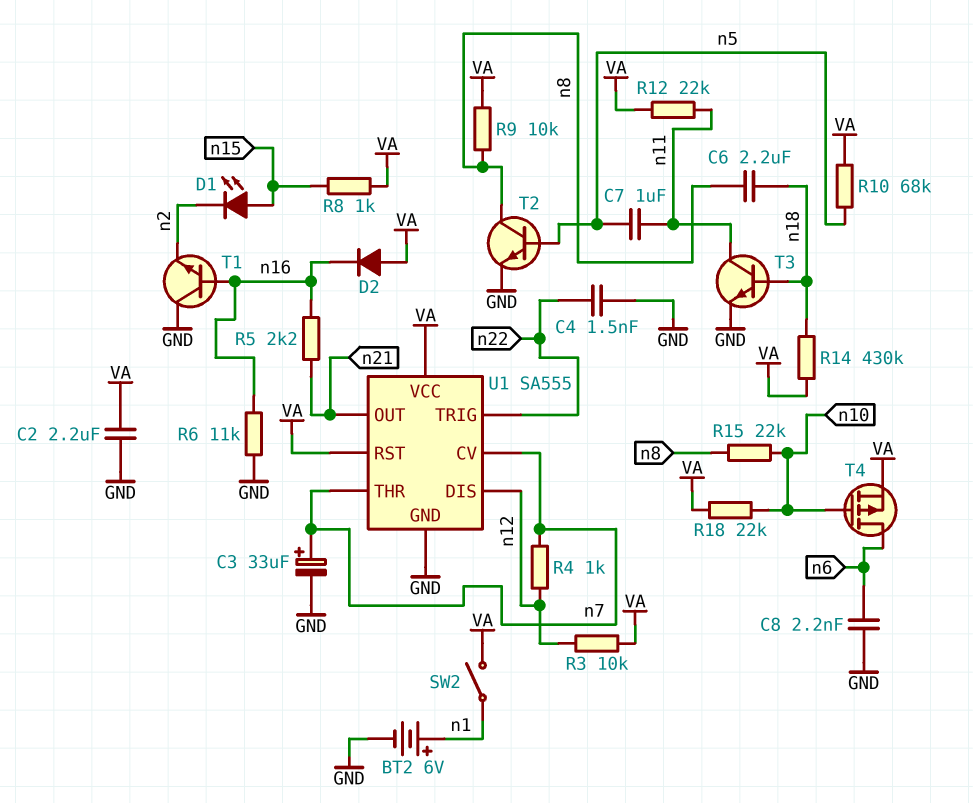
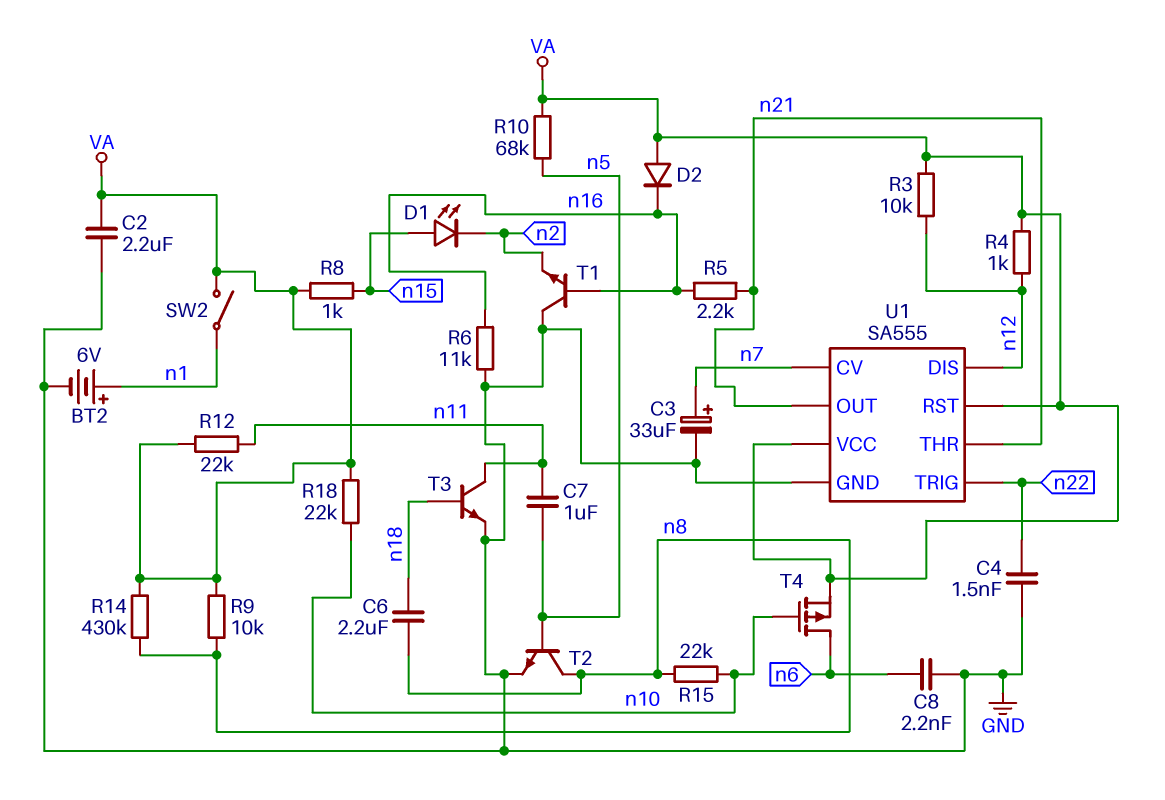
R4: 1k (n7, n12) -> 1k (VA, n12)
R14: 430k (VA, n18) -> 430k (VA, n8)
U1 pin THR: n7 -> n21

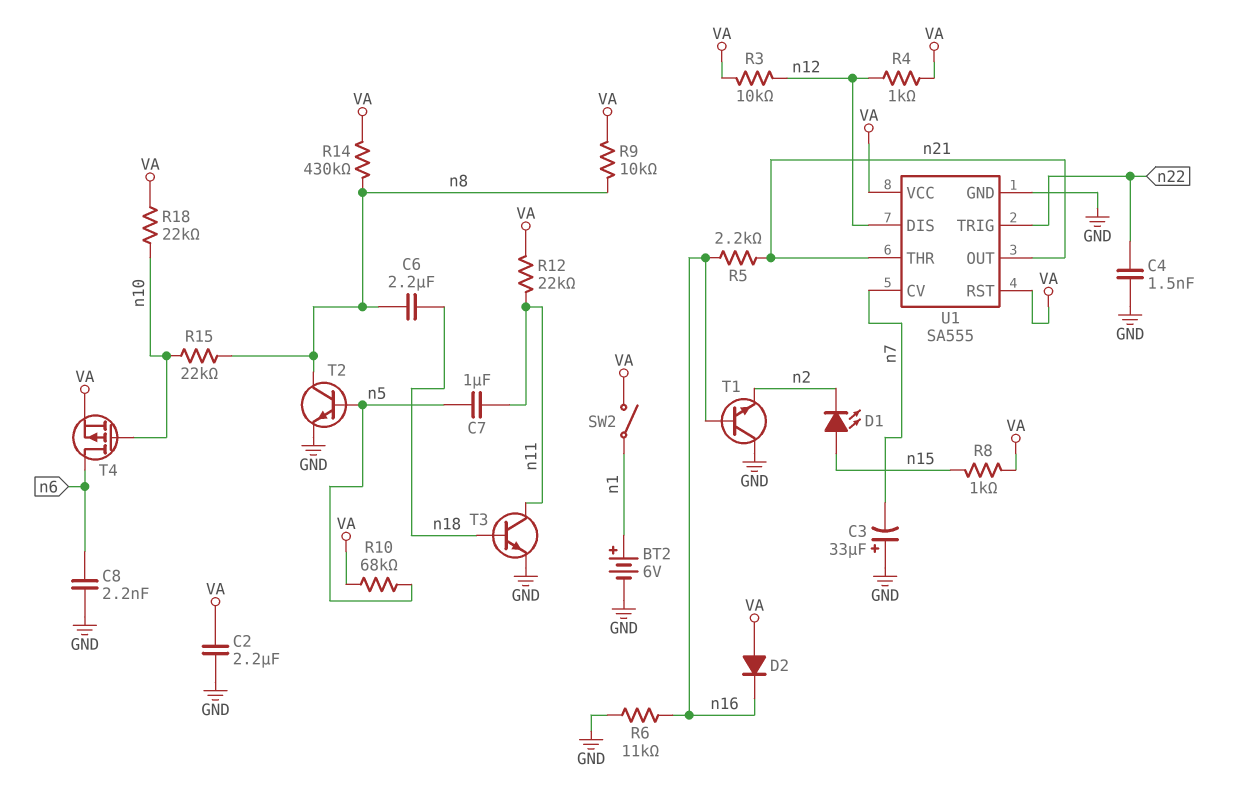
C3: 33uF (plus n7, minus GND) -> 33uF (plus GND, minus n7)

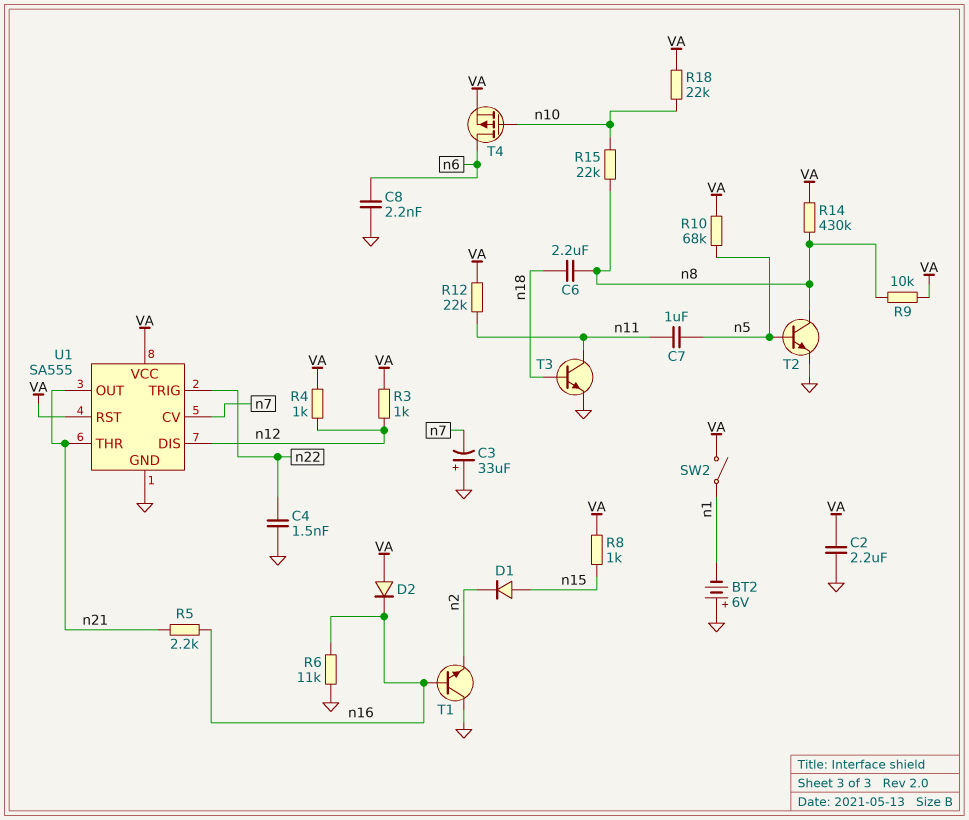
BT2: 6V (plus n1, minus GND) -> 6V (plus GND, minus n1)
D1: LED (A n15, K n2) -> diode (A n15, K n2)
R3: 10k (VA, n12) -> 1k (VA, n12)

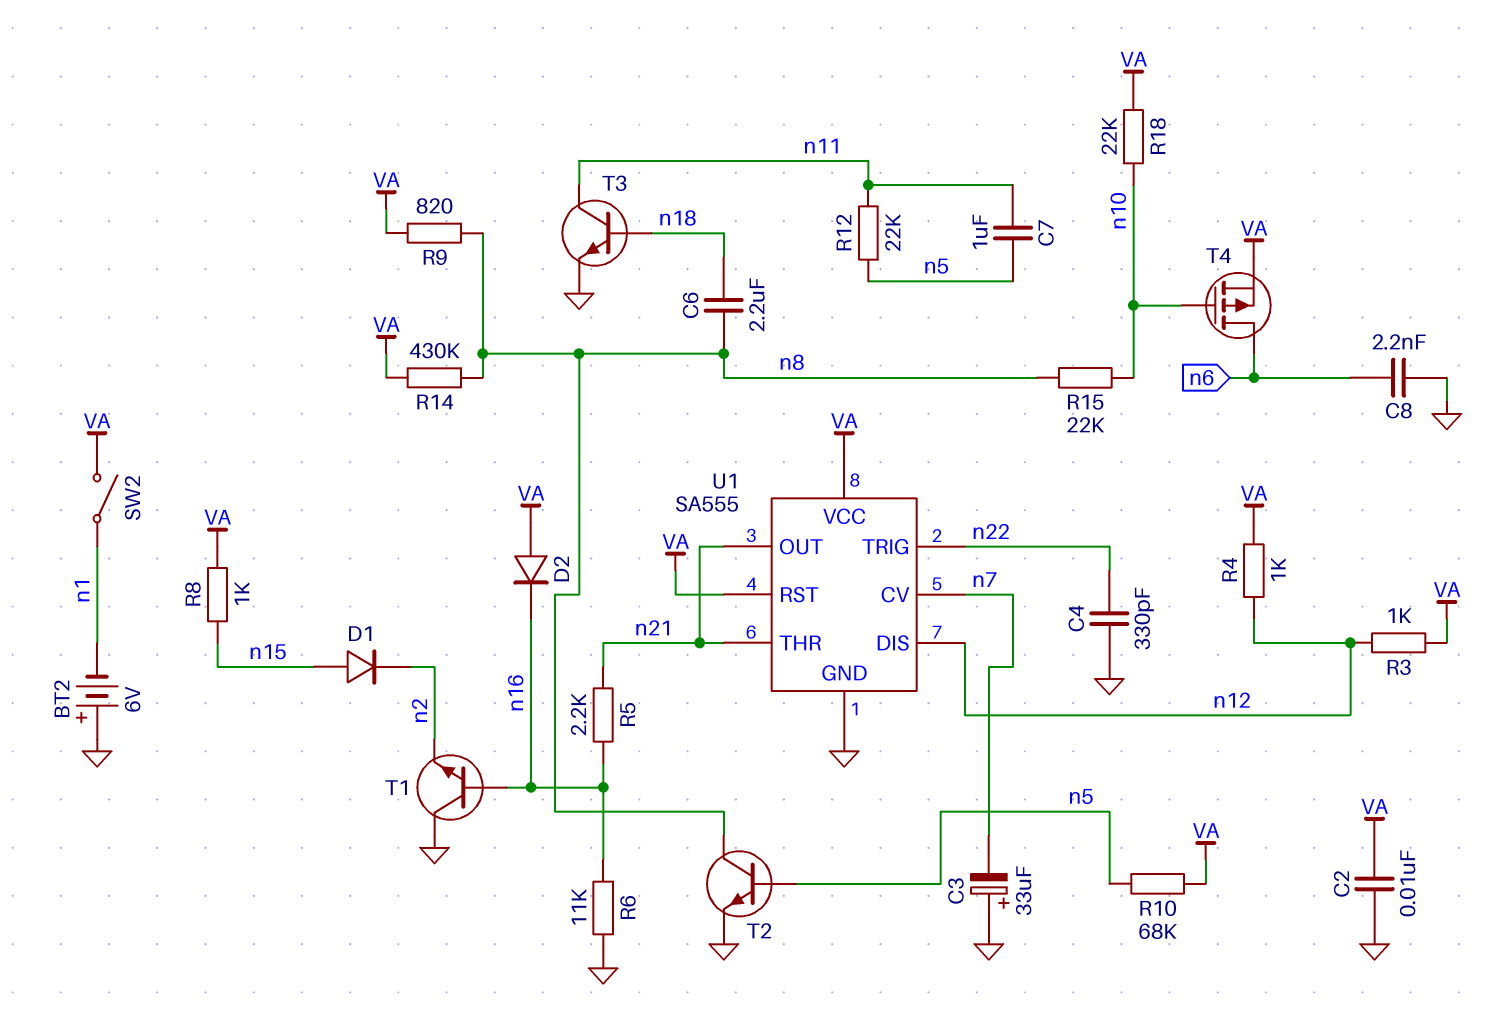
C2: 2.2uF (GND, VA) -> 10nF (GND, VA)
C4: 1.5nF (GND, n22) -> 330pF (GND, n22)
R9: 10k (VA, n8) -> 820 (VA, n8)
R12: 22k (VA, n11) -> 22k (n5, n11)

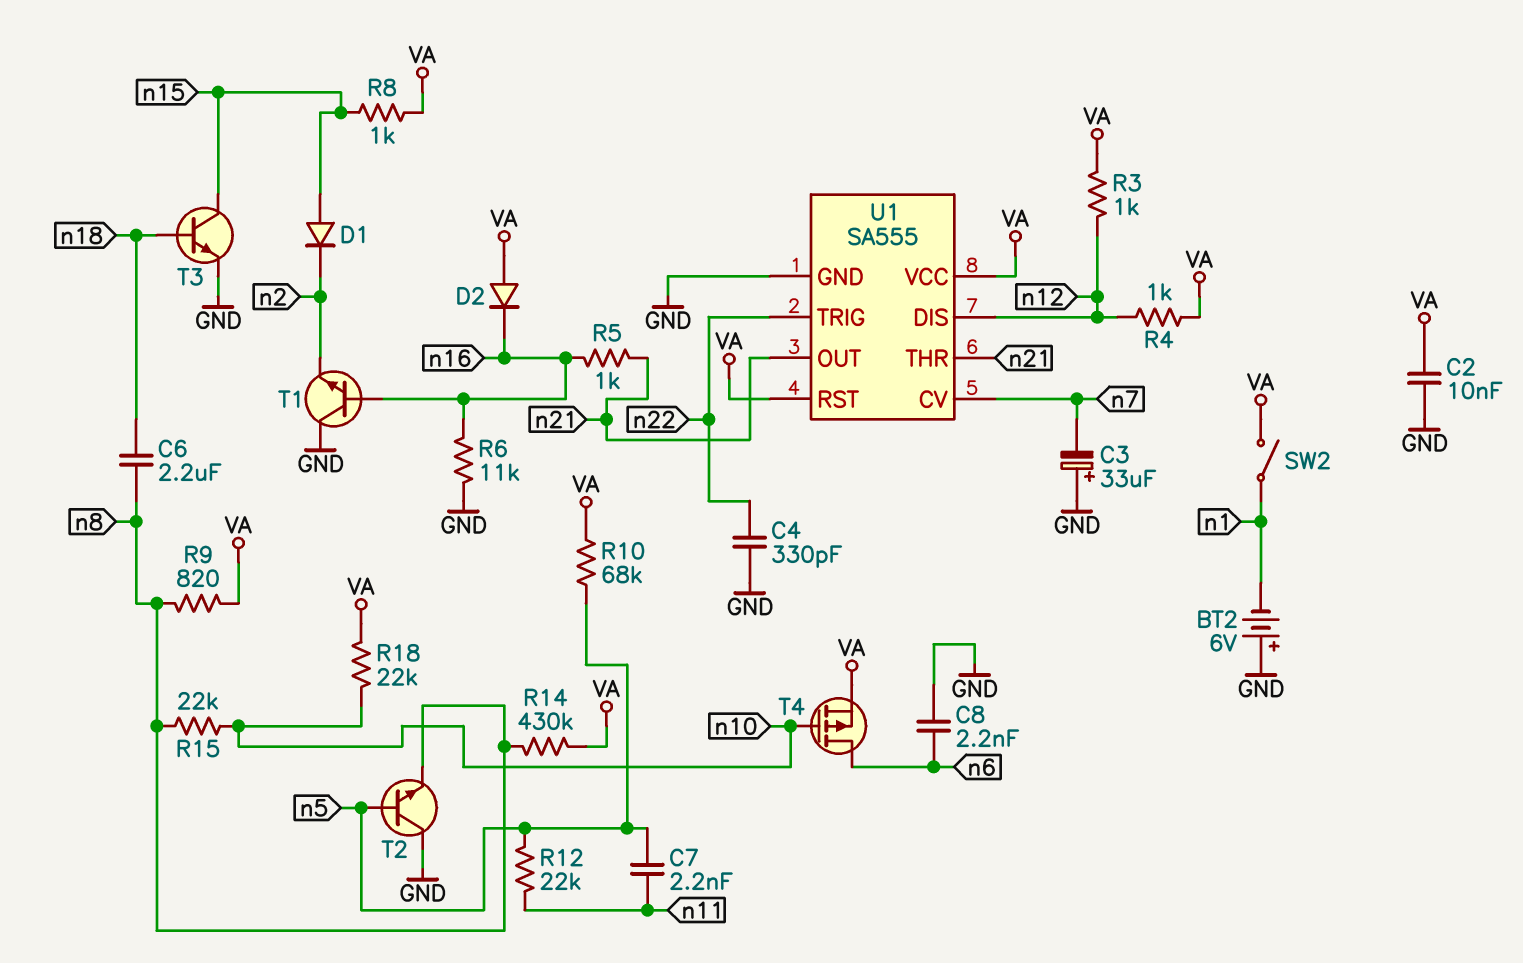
C7: 1uF (n5, n11) -> 2.2nF (n5, n11)
R5: 2.2k (n16, n21) -> 1k (n16, n21)
T2: NPN (B n5, C n8, E GND) -> NPN (B n5, C GND, E n8)
T3: NPN (B n18, C n11, E GND) -> NPN (B n18, C n15, E GND)

